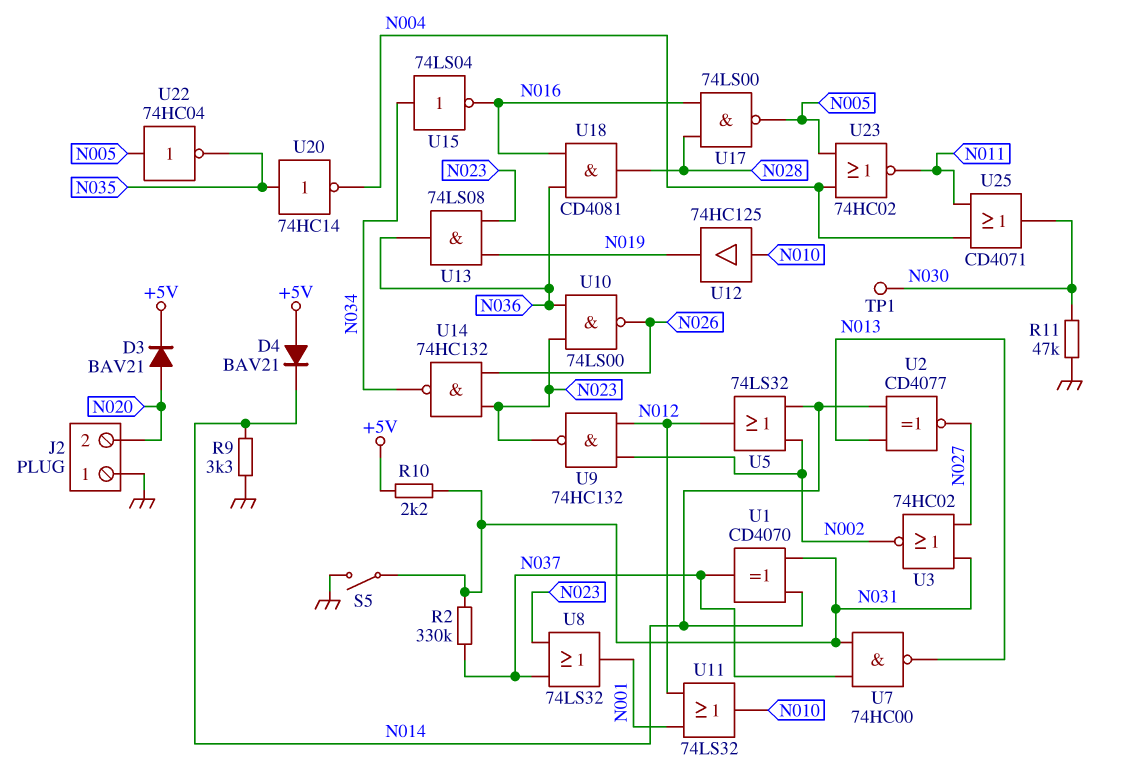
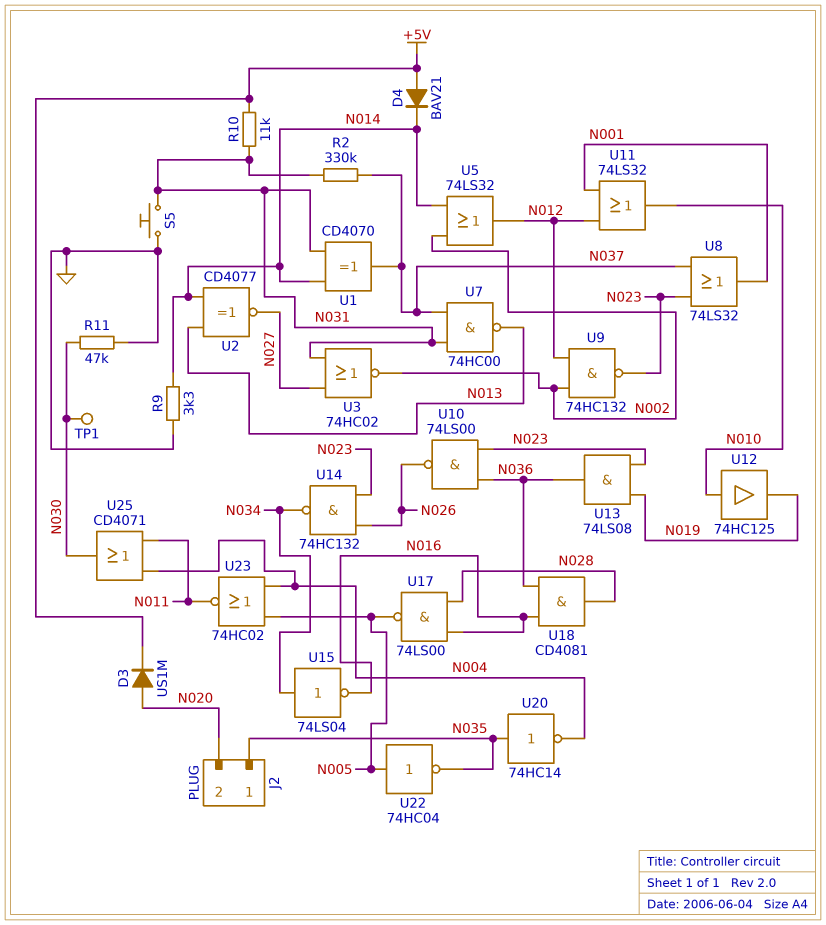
D3: diode BAV21 (A N020, K +5V) -> diode US1M (A N020, K +5V)
J2 pin 1: GND -> N035
R10: 2.2k (+5V, N031) -> 11k (+5V, N031)
S5: switch (GND, N031) -> button (GND, N031)

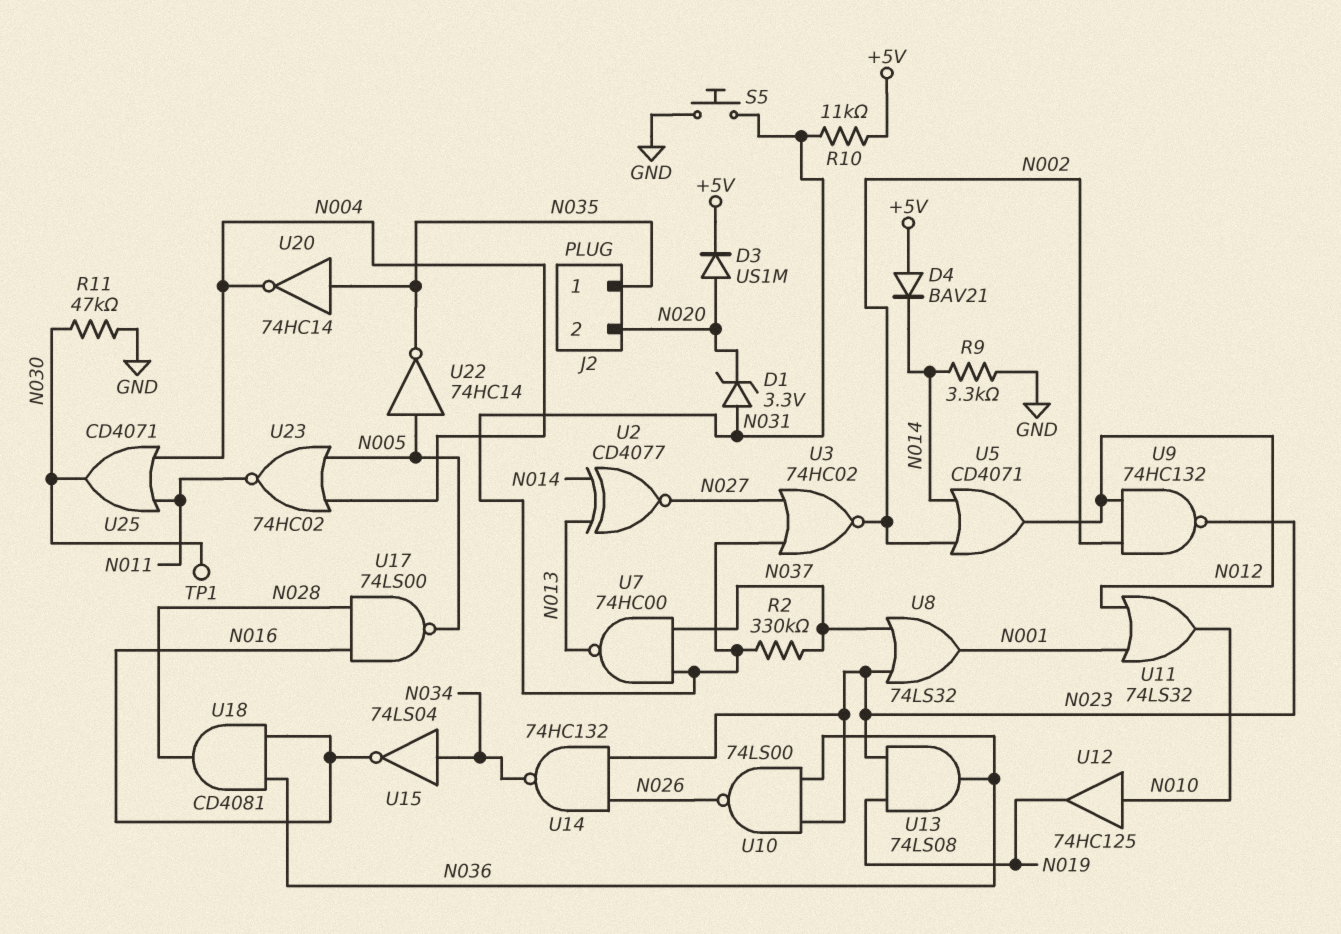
D1: none -> zener 3.3V (A N031, K N020)
U1: XOR CD4070 (in N014, in N031, out N037) -> none
U5: OR 74LS32 (in N002, in N014, out N012) -> OR CD4071 (in N002, in N014, out N012)
U22: NOT 74HC04 (in N005, out N035) -> NOT 74HC14 (in N005, out N035)

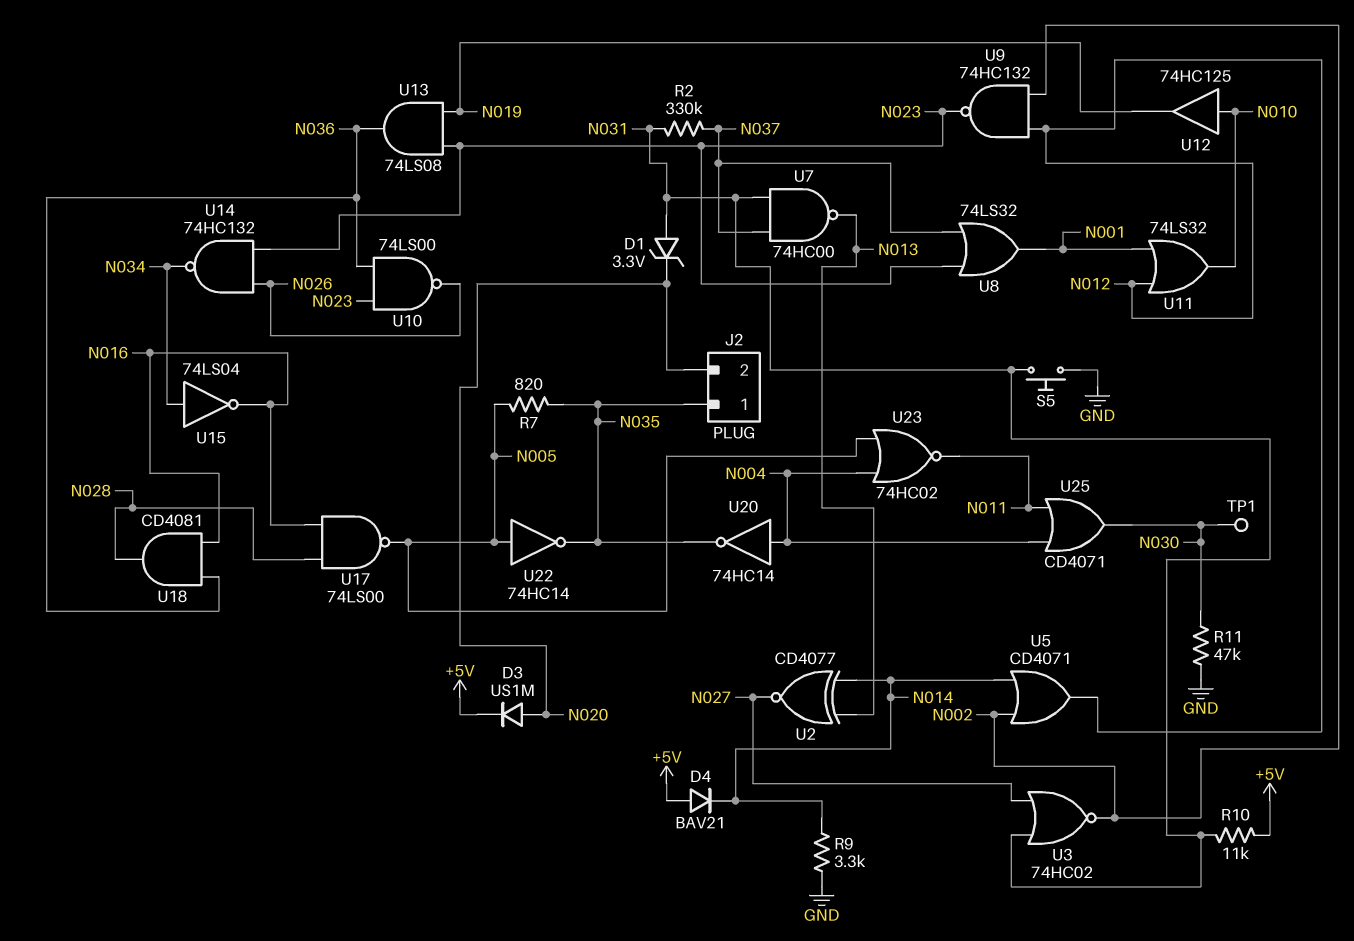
R7: none -> 820 (N005, N035)
U20: NOT 74HC14 (in N035, out N004) -> NOT 74HC14 (in N004, out N035)

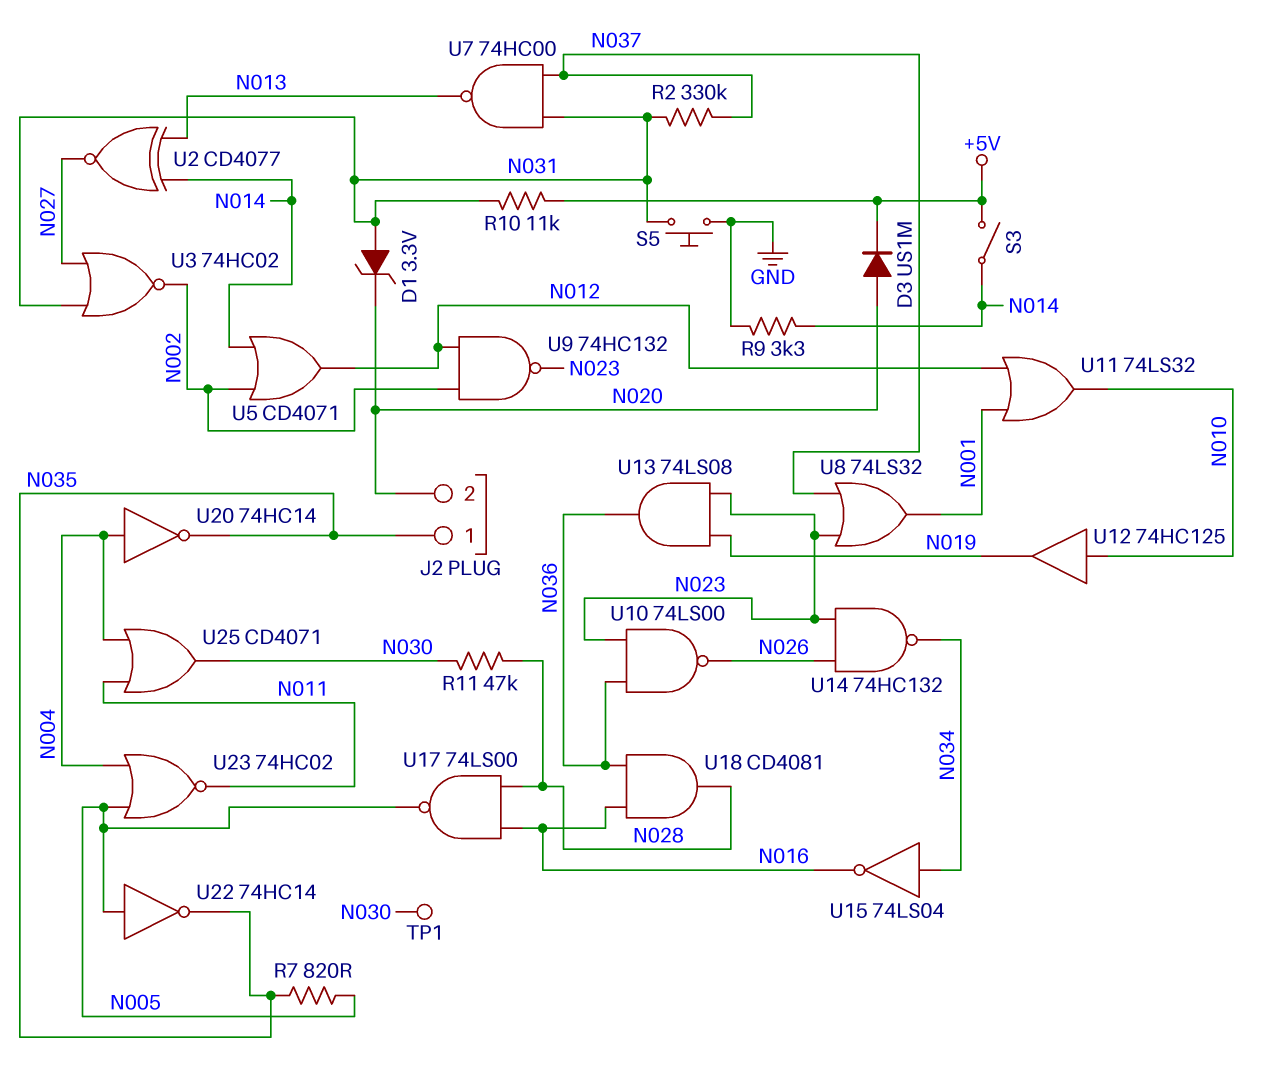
D4: diode BAV21 (A +5V, K N014) -> none
R11: 47k (GND, N030) -> 47k (N028, N030)
S3: none -> switch (+5V, N014)

